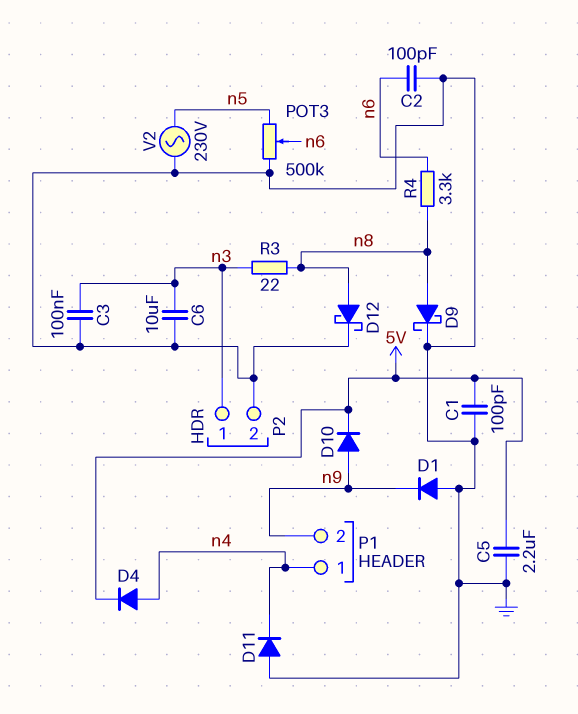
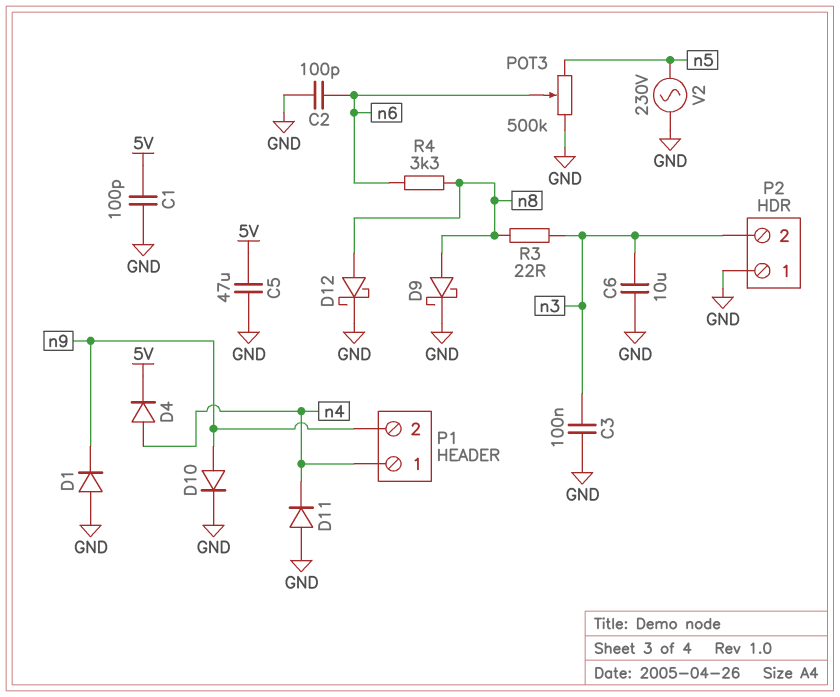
C5: 2.2uF (5V, GND) -> 47uF (5V, GND)
D10: diode (A n9, K 5V) -> diode (A n9, K GND)
P2 pin 1: n3 -> GND
P2 pin 2: GND -> n3

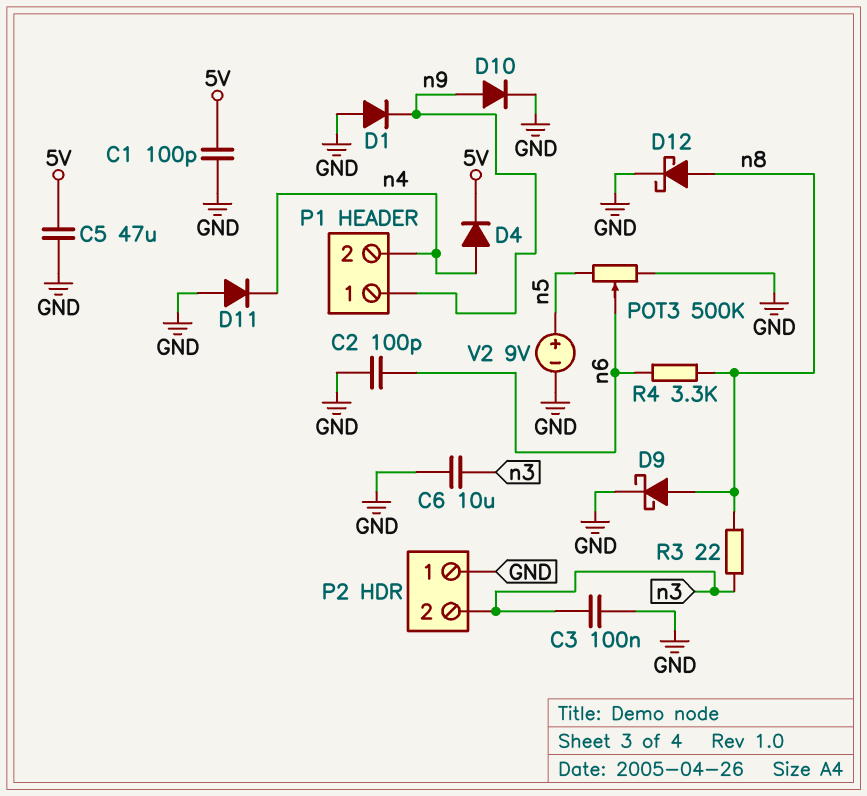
P1 pin 1: n4 -> n9
P1 pin 2: n9 -> n4
V2: AC 230V (GND, n5) -> 9V (plus n5, minus GND)

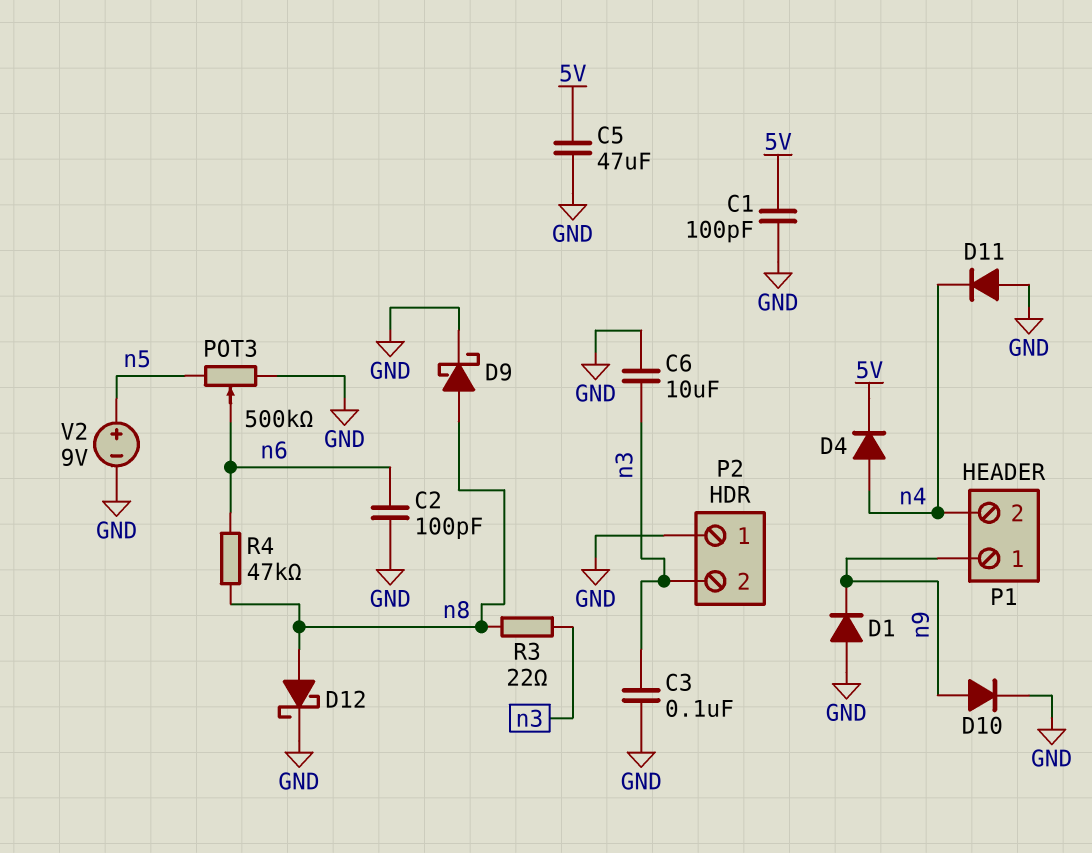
R4: 3.3k (n6, n8) -> 47k (n6, n8)

